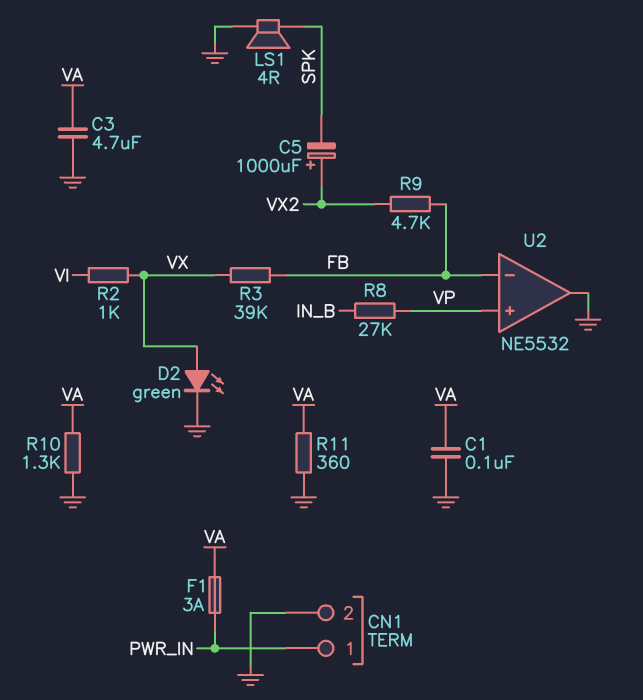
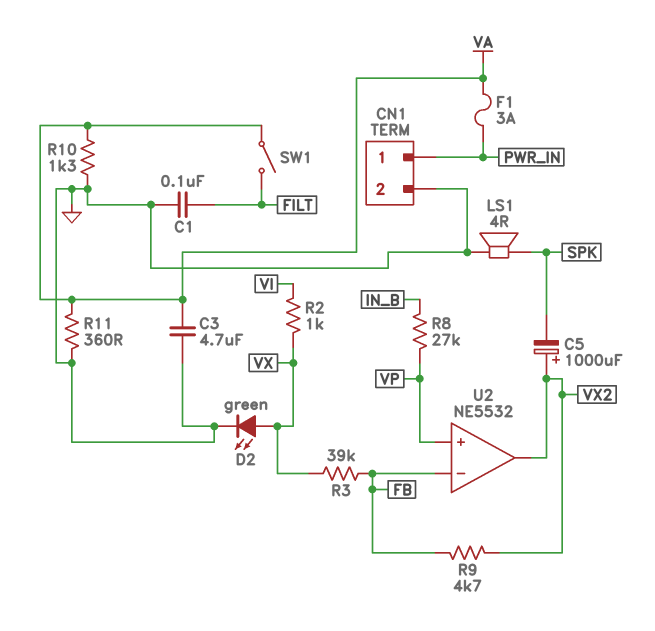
C1: 100nF (GND, VA) -> 100nF (FILT, GND)
SW1: none -> switch (FILT, VA)
U2 pin out: GND -> VX2

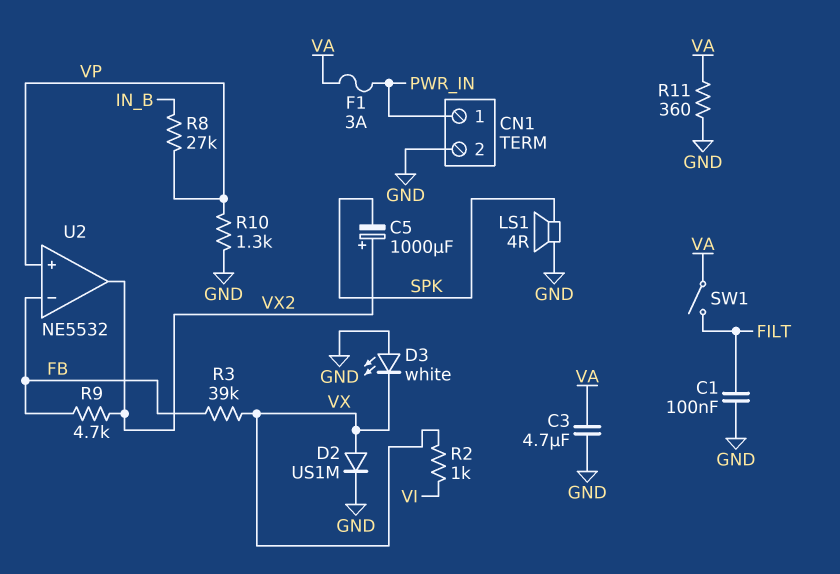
D2: LED green (A VX, K GND) -> diode US1M (A VX, K GND)
D3: none -> LED white (A GND, K VX)
R10: 1.3k (GND, VA) -> 1.3k (GND, VP)

